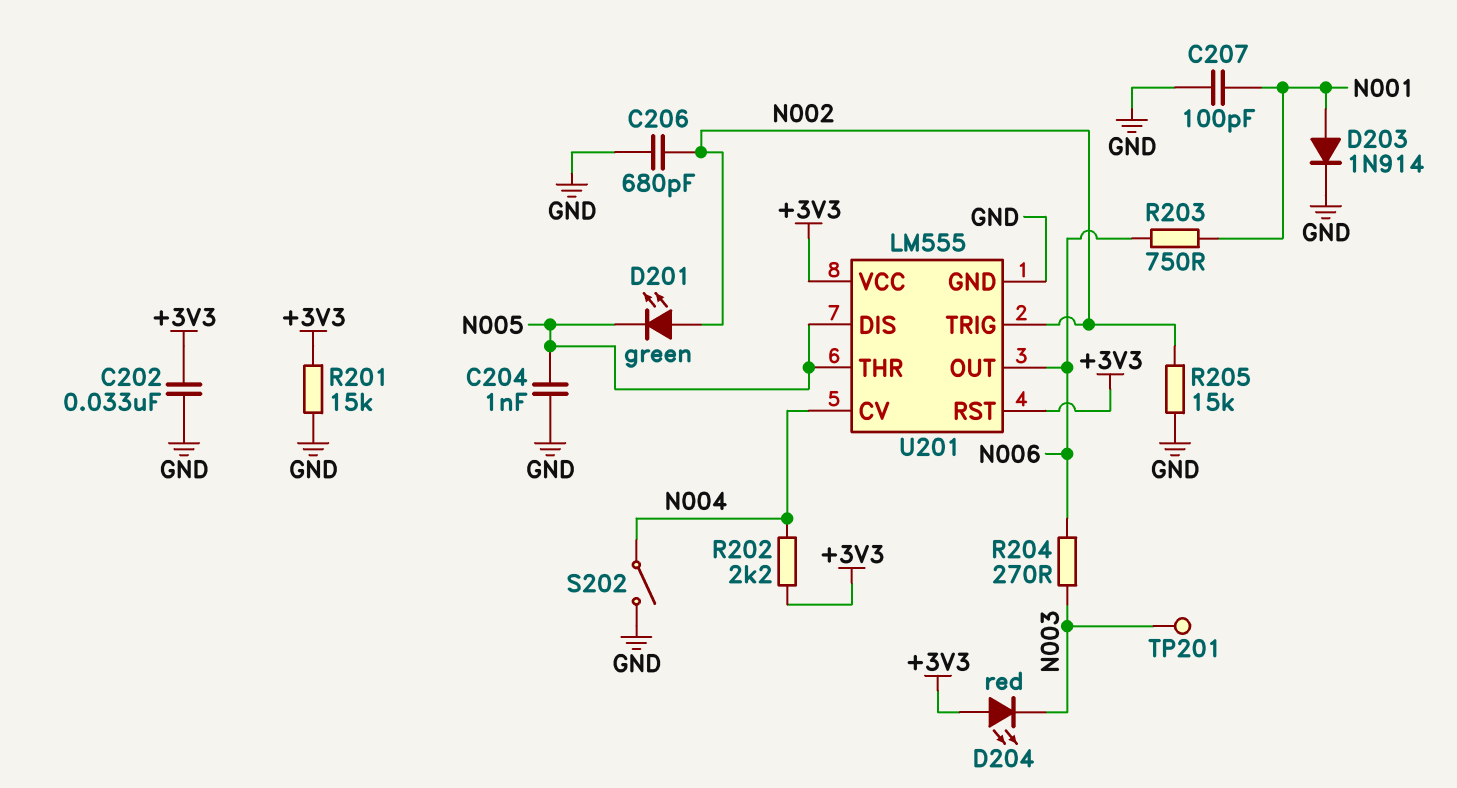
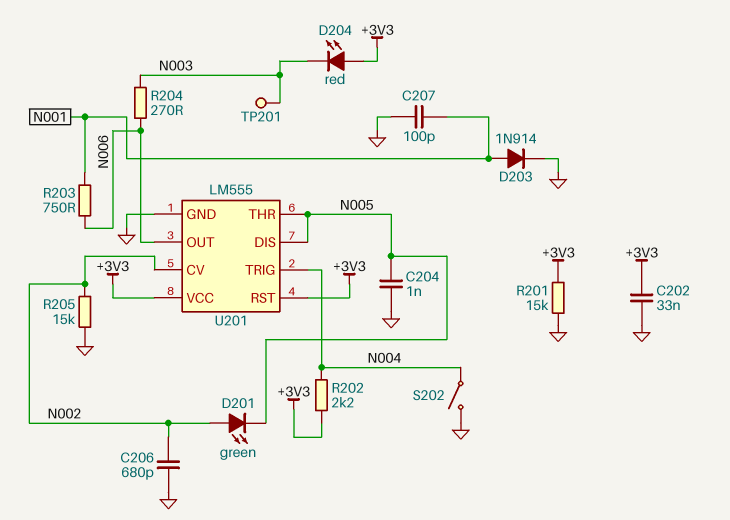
U201 pin CV: N004 -> N002
U201 pin TRIG: N002 -> N004

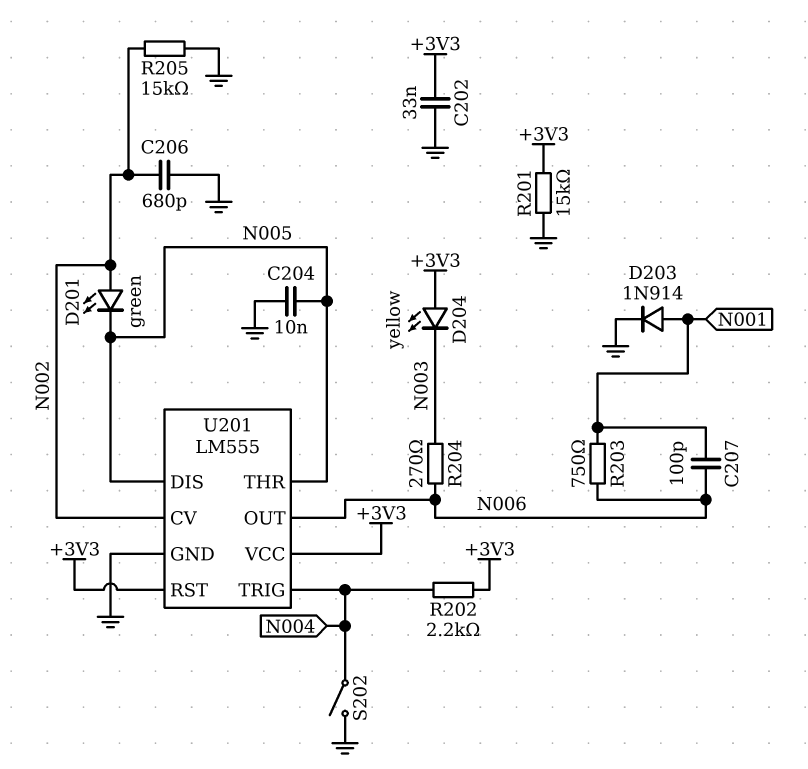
C204: 1nF (GND, N005) -> 10nF (GND, N005)
C207: 100pF (GND, N001) -> 100pF (N001, N006)
D204: LED red (A +3V3, K N003) -> LED yellow (A +3V3, K N003)
TP201: test point (N003) -> none

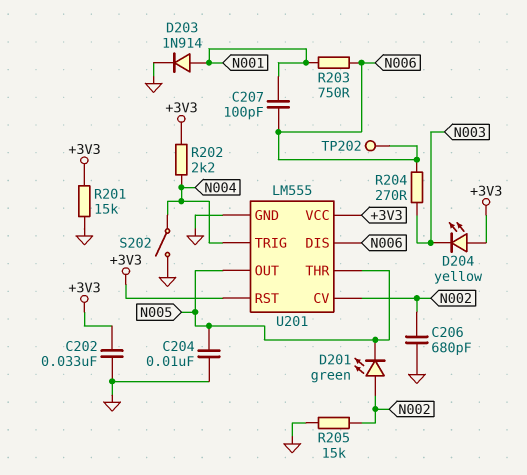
TP202: none -> test point (N006)
U201 pin DIS: N005 -> N006
U201 pin OUT: N006 -> N005

